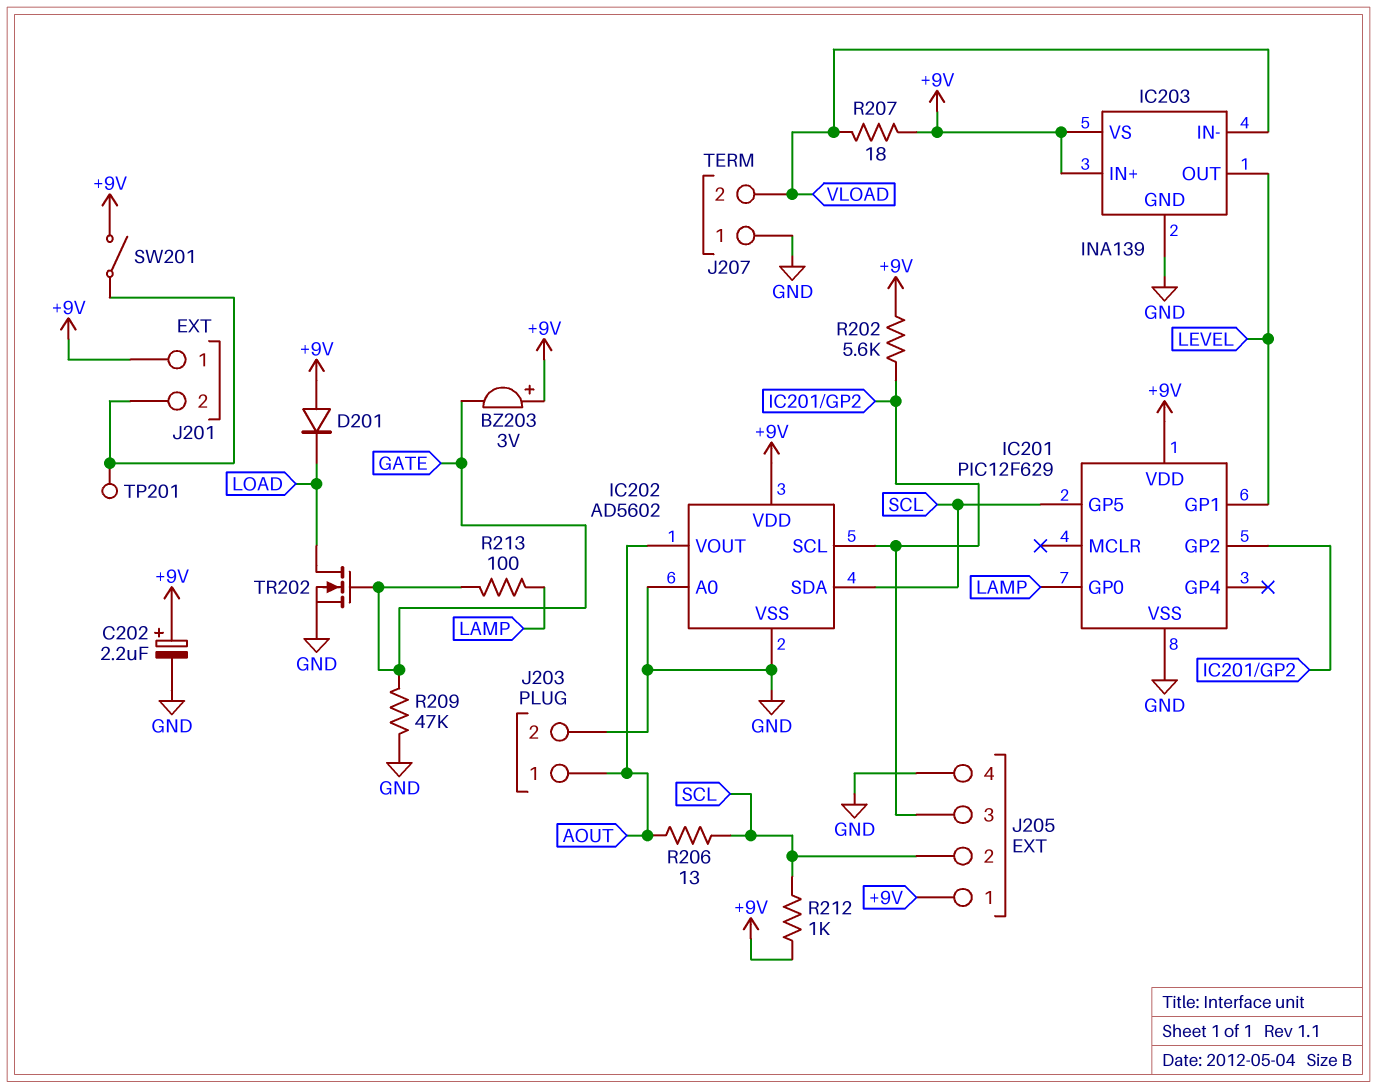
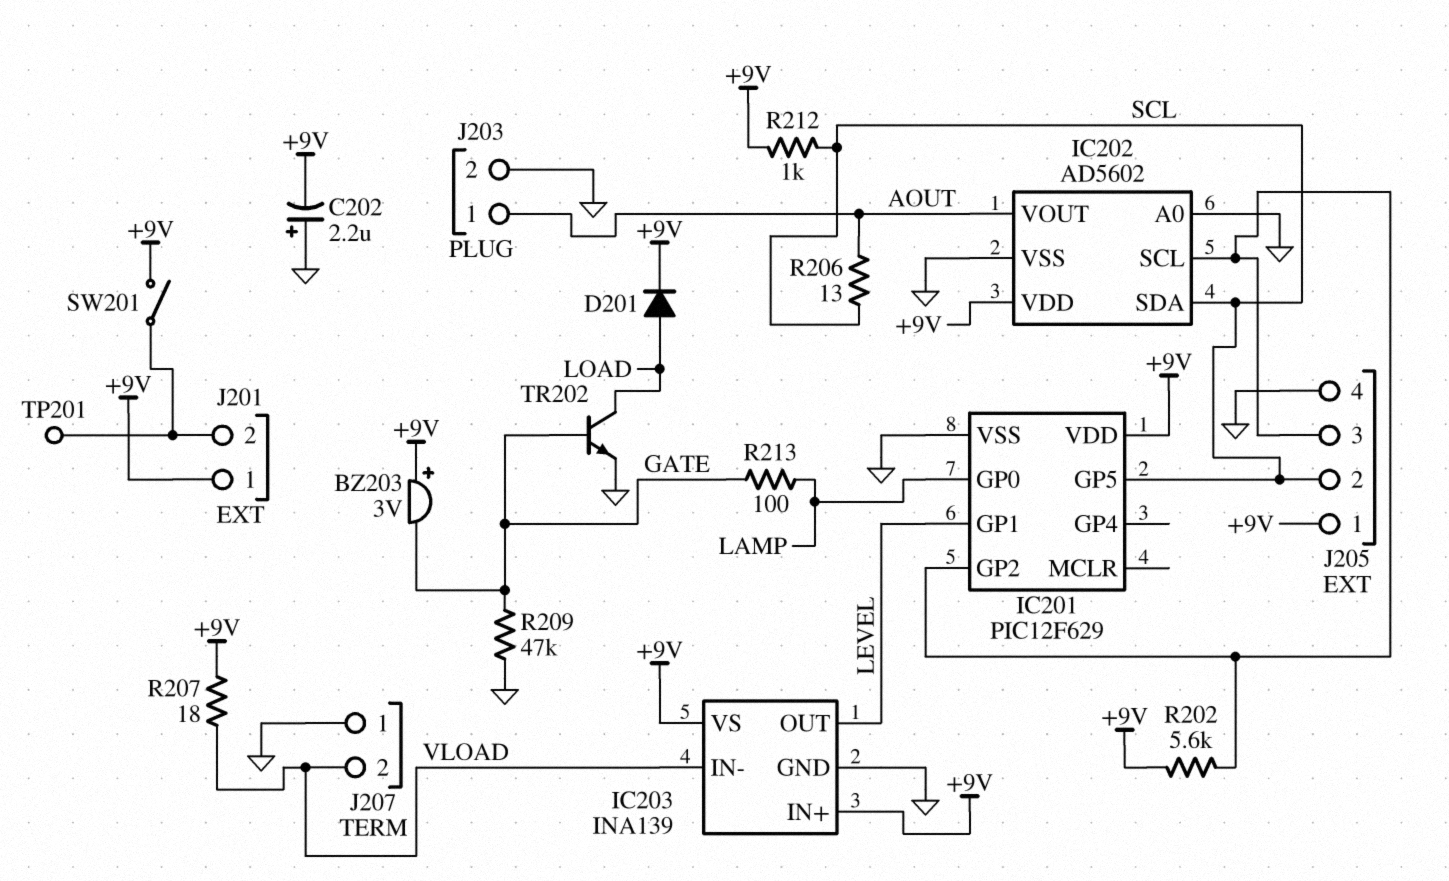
C202: 2.2uF (plus +9V, minus GND) -> 2.2uF (plus GND, minus +9V)
D201: diode (A +9V, K LOAD) -> diode (A LOAD, K +9V)
TR202: NMOS (G GATE, D LOAD, S GND) -> NPN (B GATE, C LOAD, E GND)

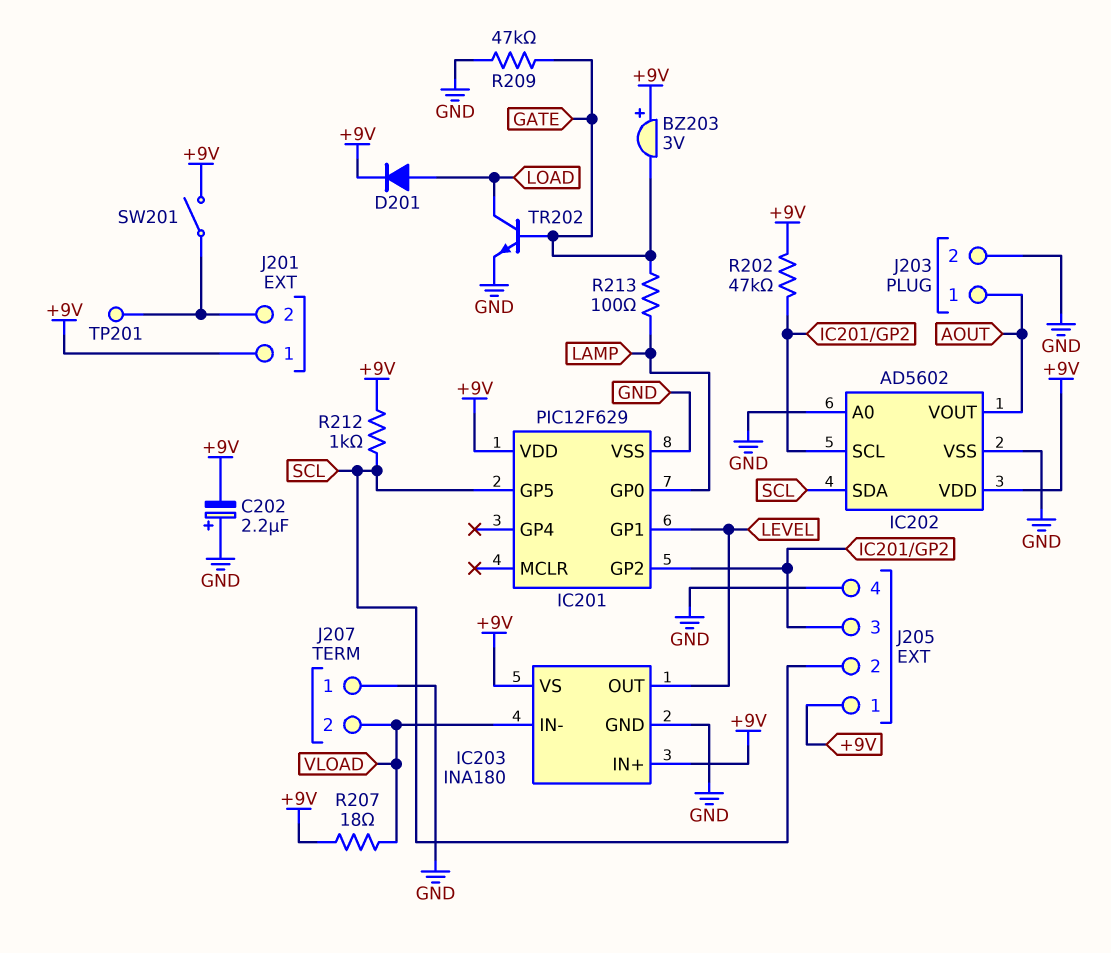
IC203: INA139 -> INA180
R202: 5.6k (+9V, IC201/GP2) -> 47k (+9V, IC201/GP2)
R206: 13 (AOUT, SCL) -> none

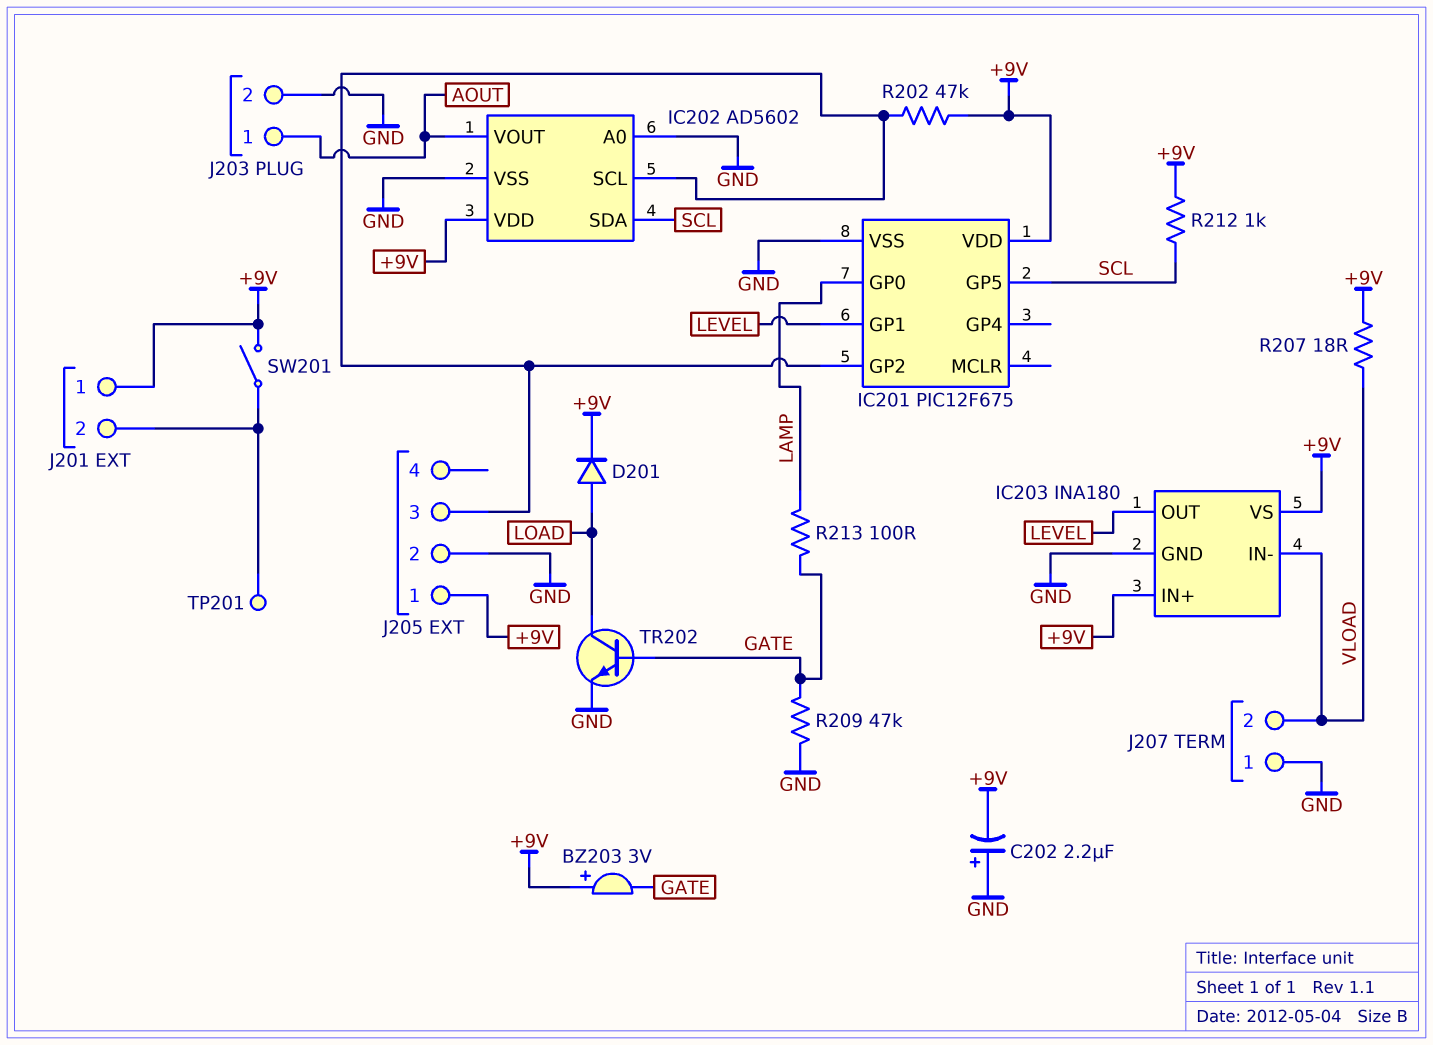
IC201: PIC12F629 -> PIC12F675
J205 pin 2: SCL -> GND
J205 pin 4: GND -> none

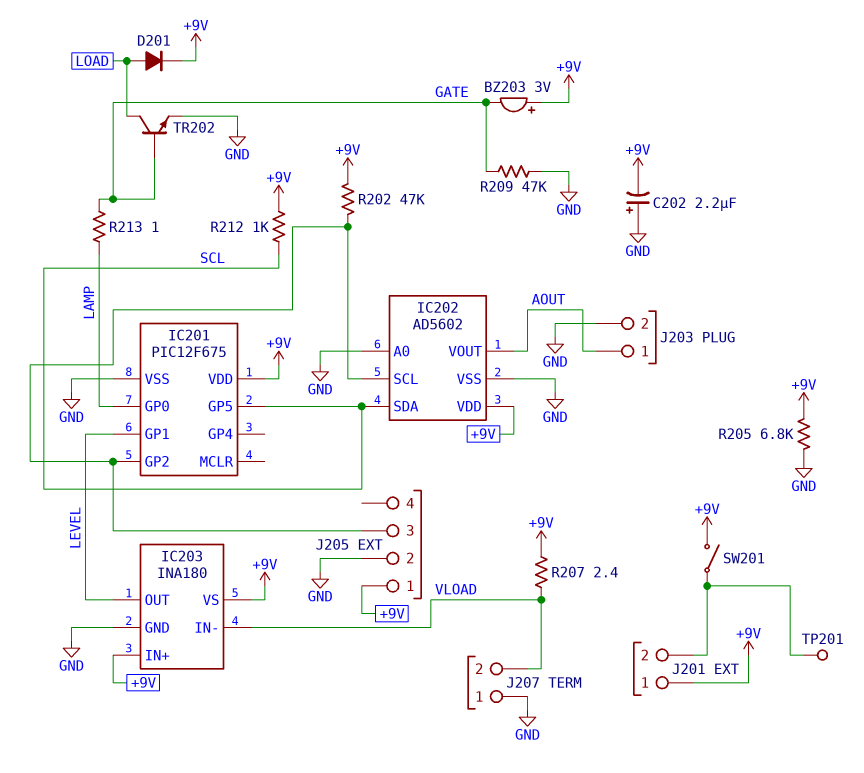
R205: none -> 6.8k (+9V, GND)
R207: 18 (+9V, VLOAD) -> 2.4 (+9V, VLOAD)
R213: 100 (GATE, LAMP) -> 1 (GATE, LAMP)

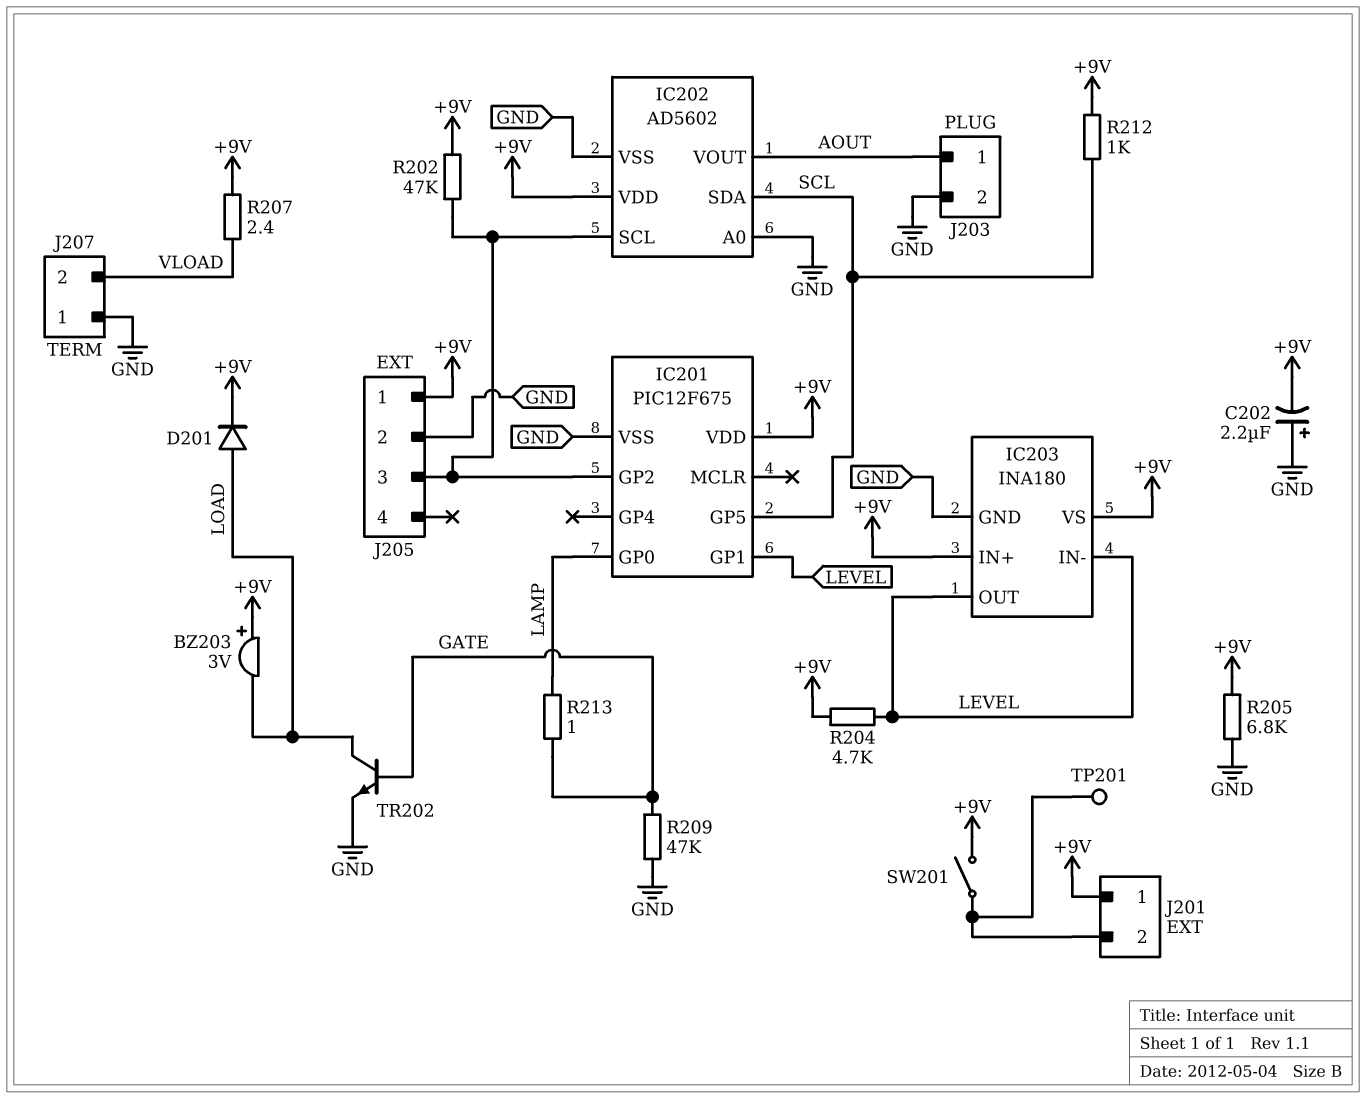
BZ203: buzzer 3V (plus +9V, minus GATE) -> buzzer 3V (plus +9V, minus LOAD)
IC203 pin IN-: VLOAD -> LEVEL
R204: none -> 4.7k (+9V, LEVEL)

